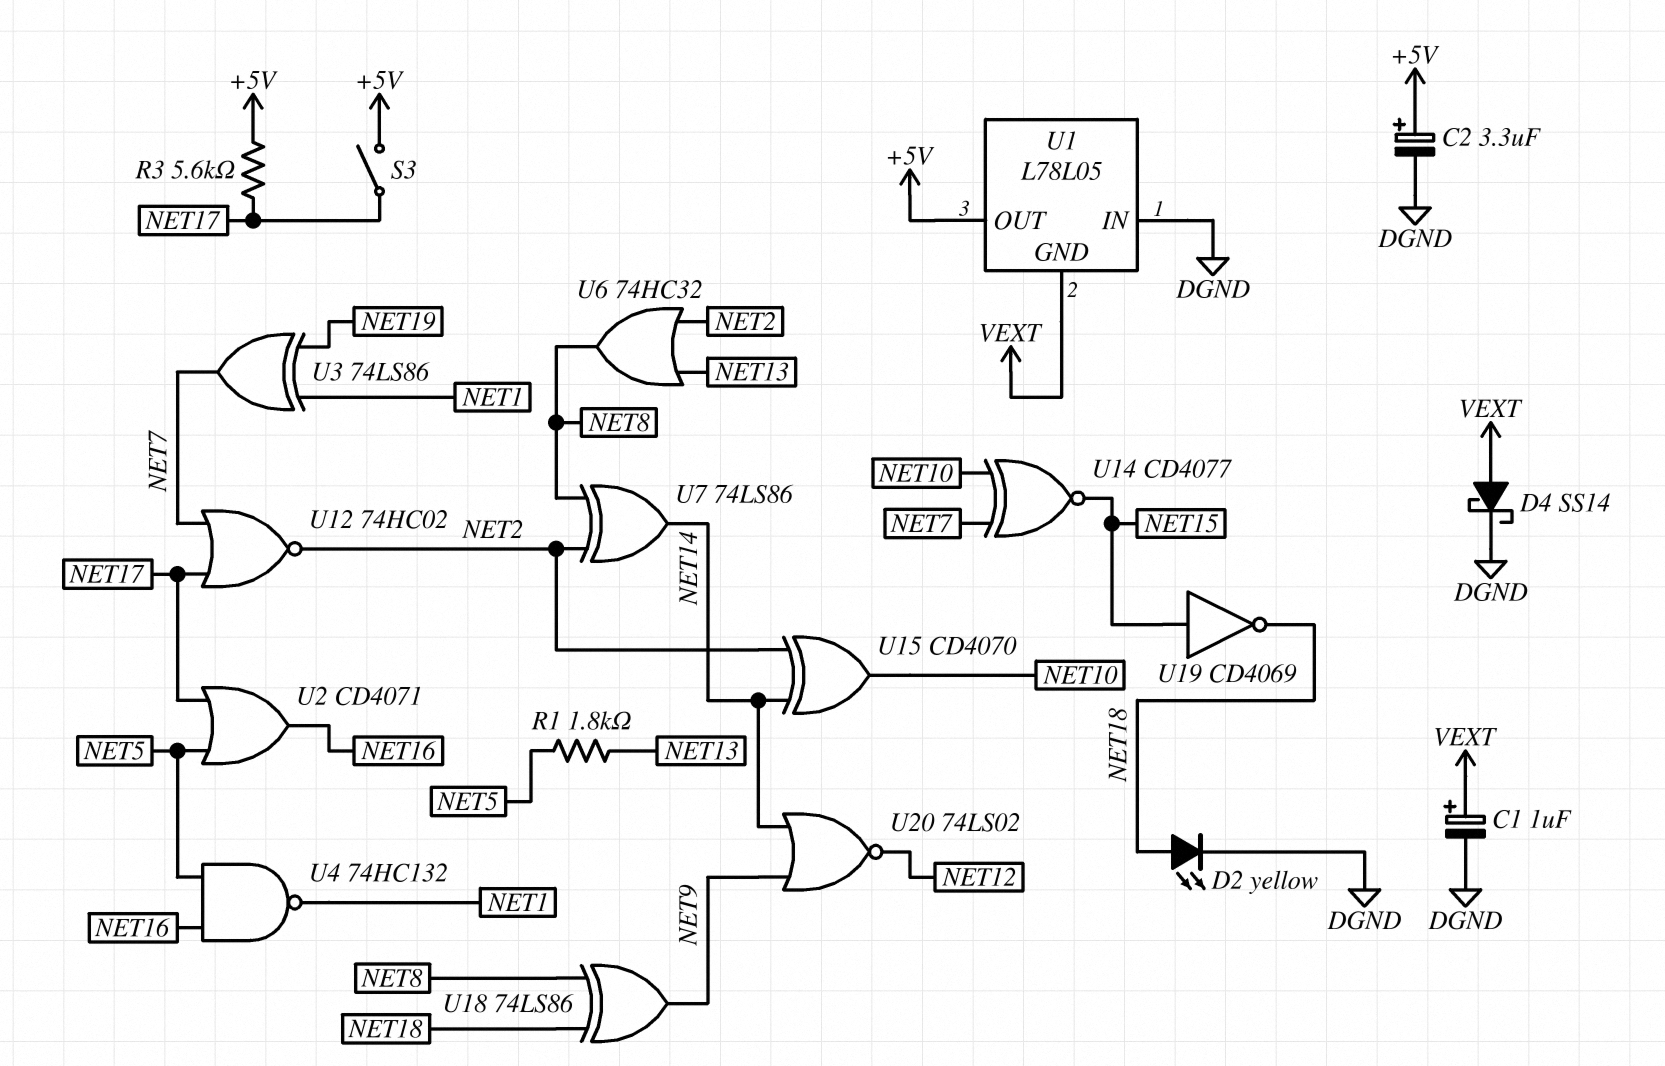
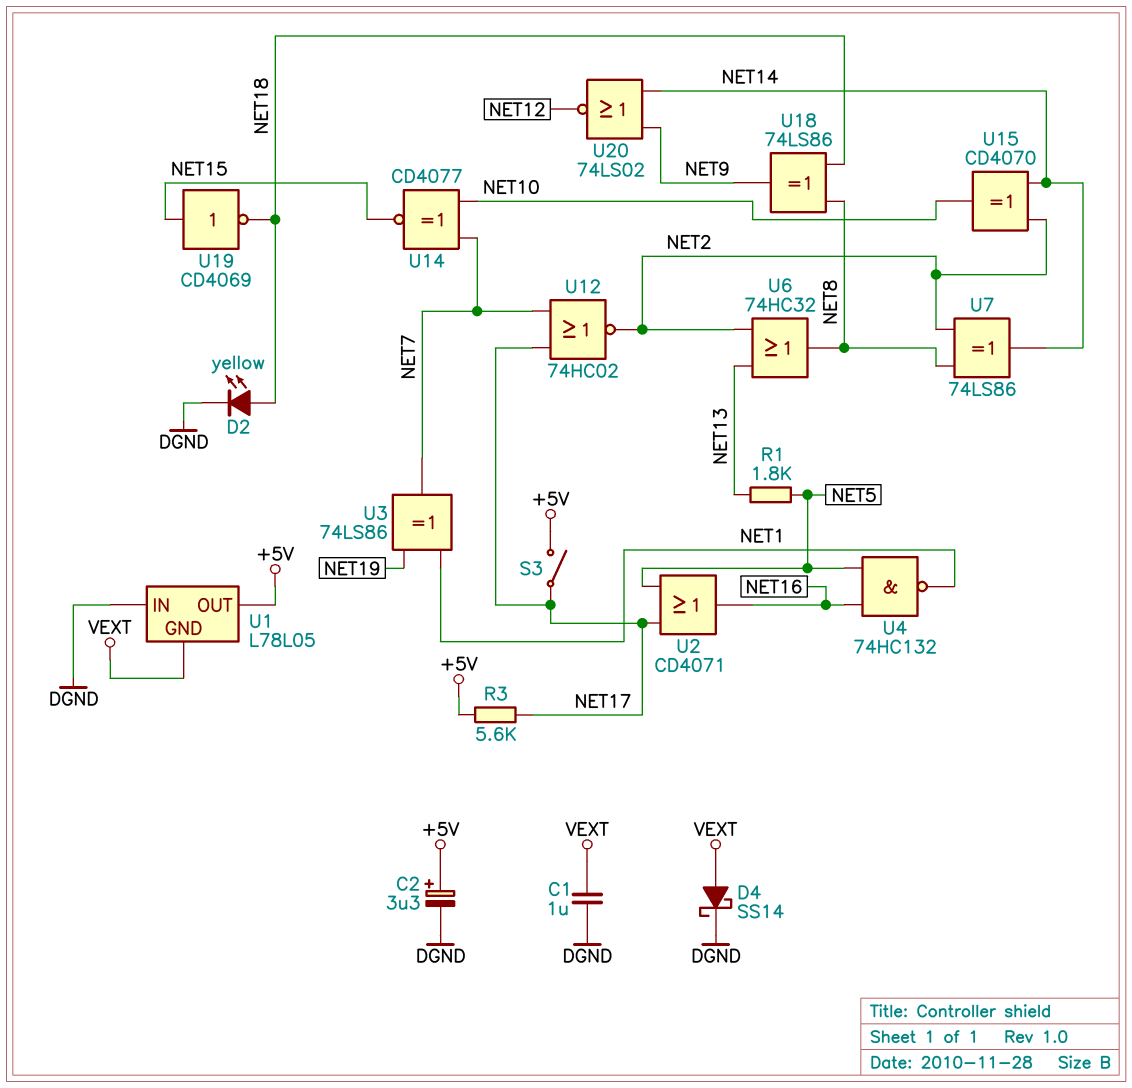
C1: 1uF (plus VEXT, minus DGND) -> 1uF (DGND, VEXT)

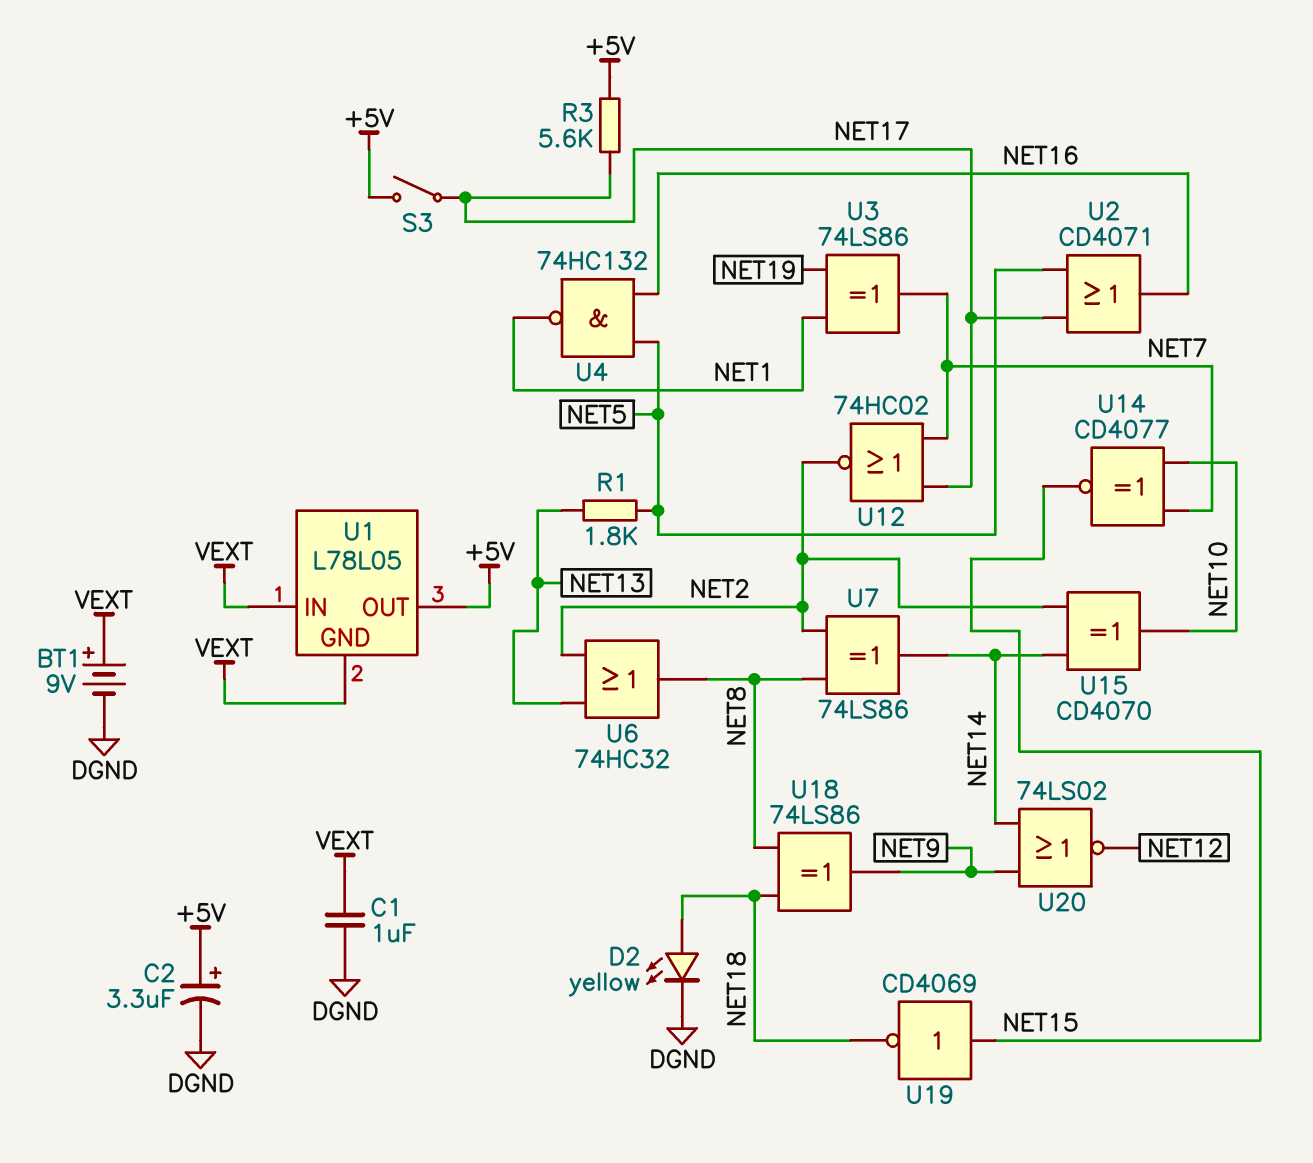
BT1: none -> 9V (plus VEXT, minus DGND)
D4: schottky SS14 (A VEXT, K DGND) -> none
U1 pin IN: DGND -> VEXT

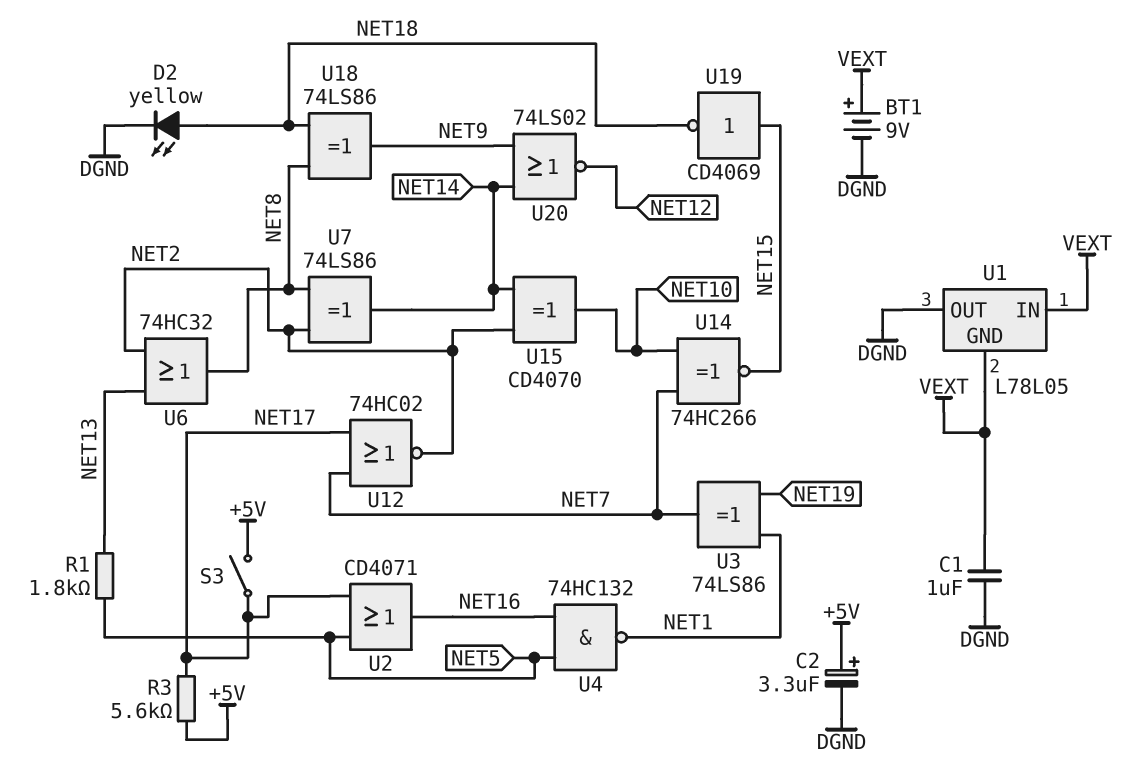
U1 pin OUT: +5V -> DGND
U14: XNOR CD4077 (in NET7, in NET10, out NET15) -> XNOR 74HC266 (in NET7, in NET10, out NET15)

